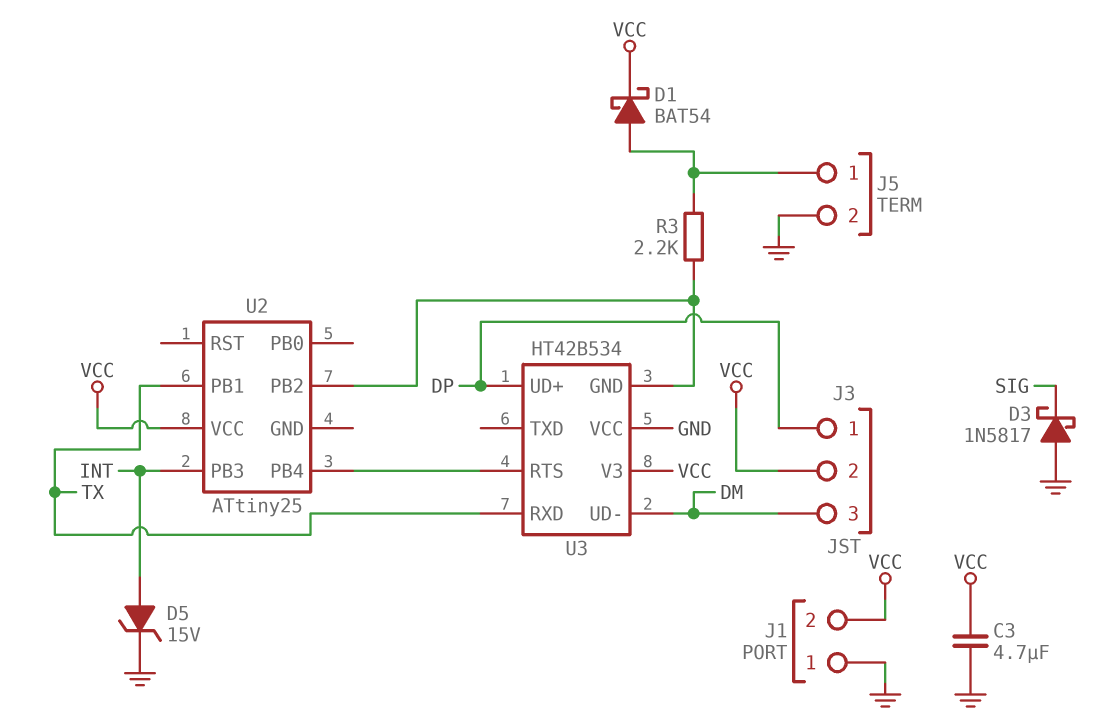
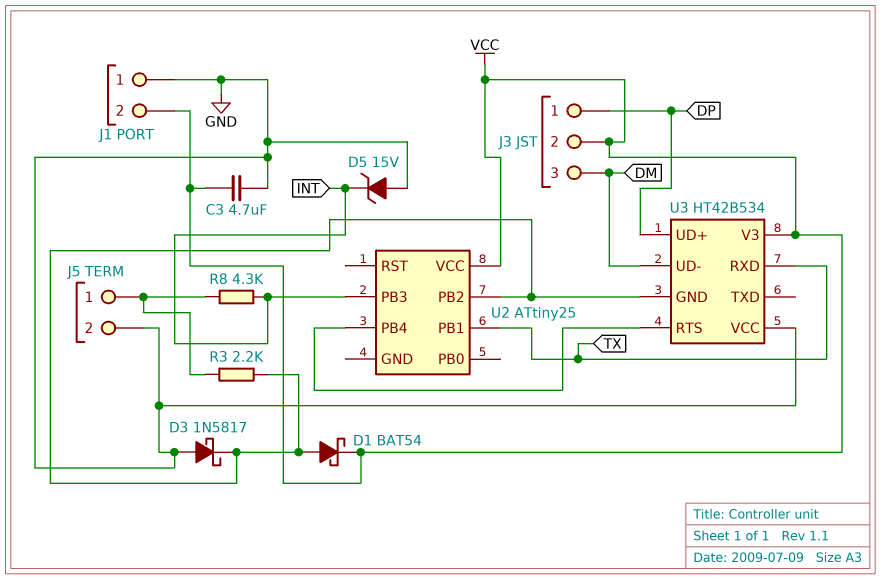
D1: schottky BAT54 (A J5/1, K VCC) -> schottky BAT54 (A U2/PB2, K VCC)
D3: schottky 1N5817 (A GND, K SIG) -> schottky 1N5817 (A GND, K U2/PB2)
D5: zener 15V (A INT, K GND) -> zener 15V (A GND, K INT)
R8: none -> 4.3k (INT, J5/1)

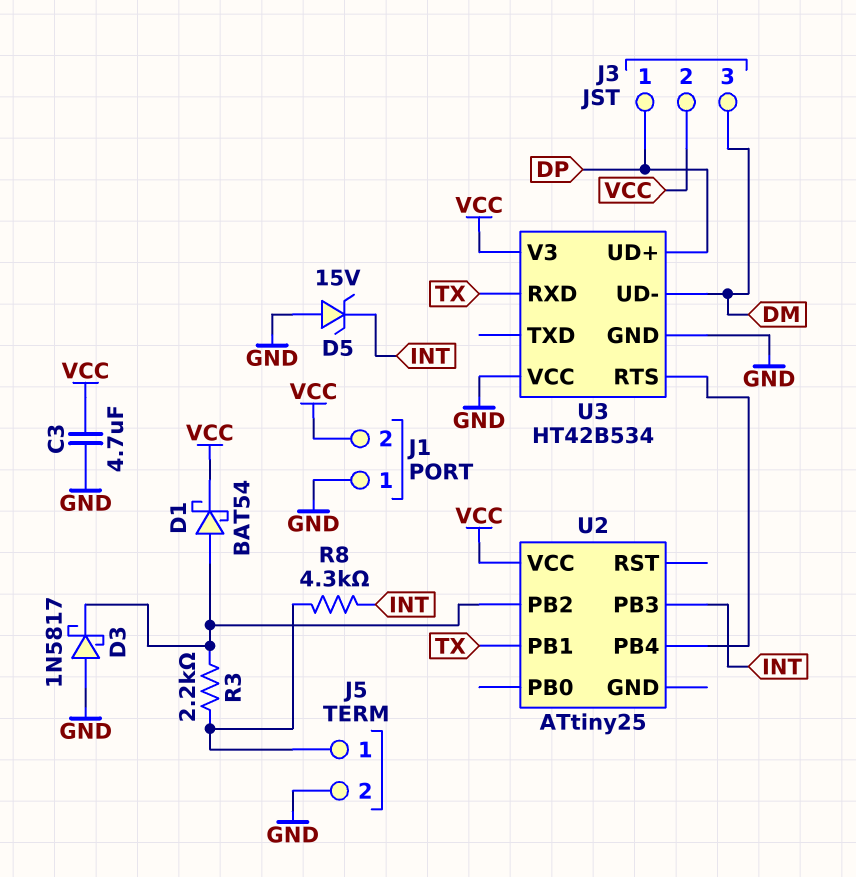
U3 pin GND: U2/PB2 -> GND

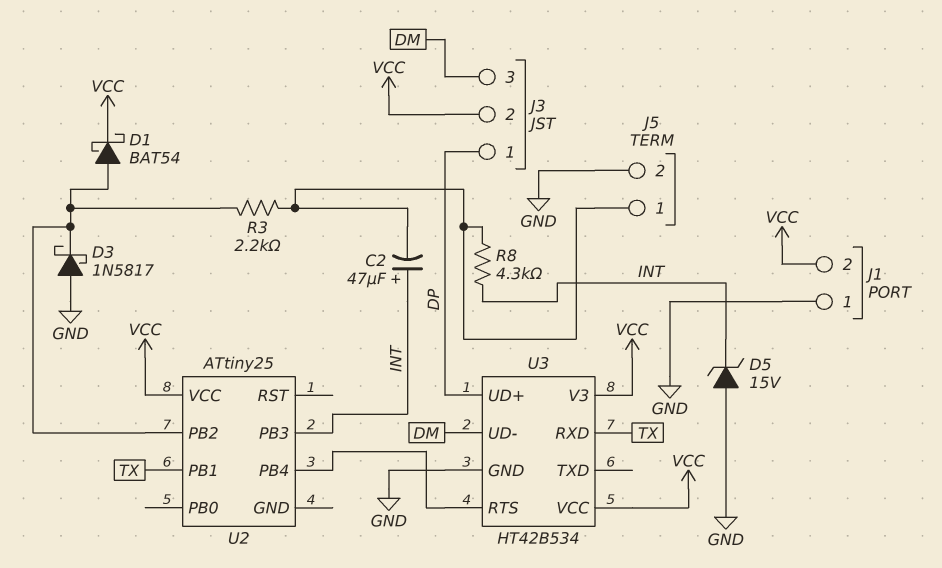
C2: none -> 47uF (plus INT, minus J5/1)
C3: 4.7uF (GND, VCC) -> none
U3 pin VCC: GND -> VCC

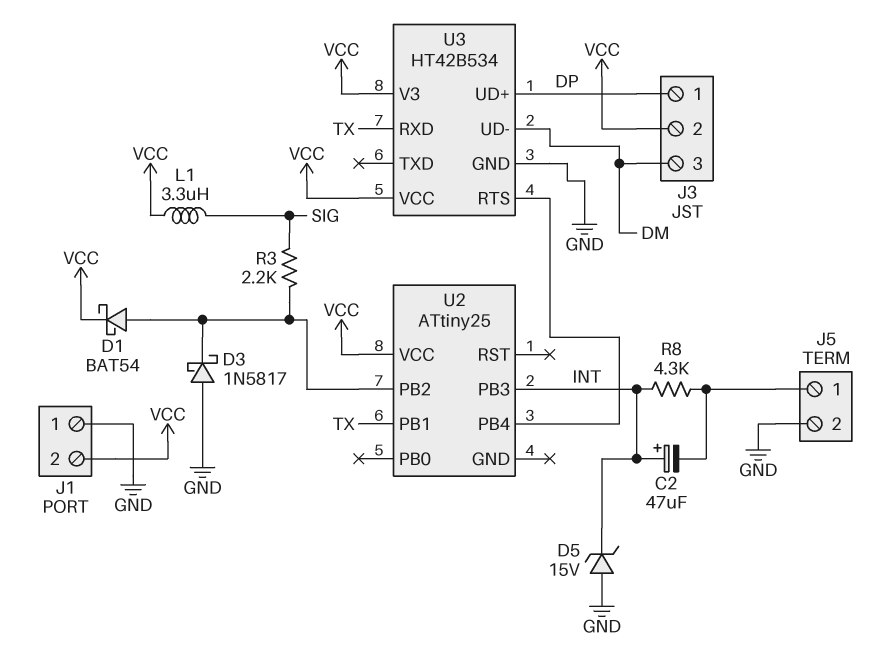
L1: none -> 3.3uH (SIG, VCC)
R3: 2.2k (J5/1, U2/PB2) -> 2.2k (SIG, U2/PB2)

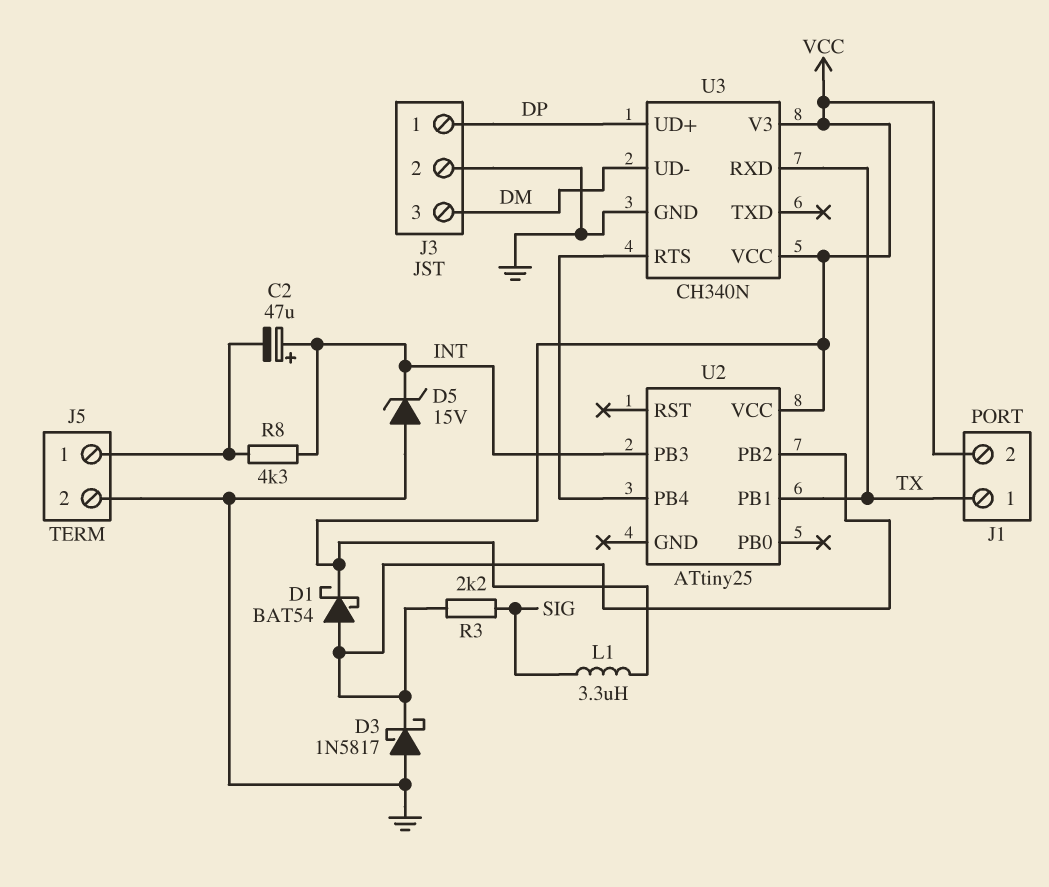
J1 pin 1: GND -> TX
J3 pin 2: VCC -> GND
U3: HT42B534 -> CH340N

